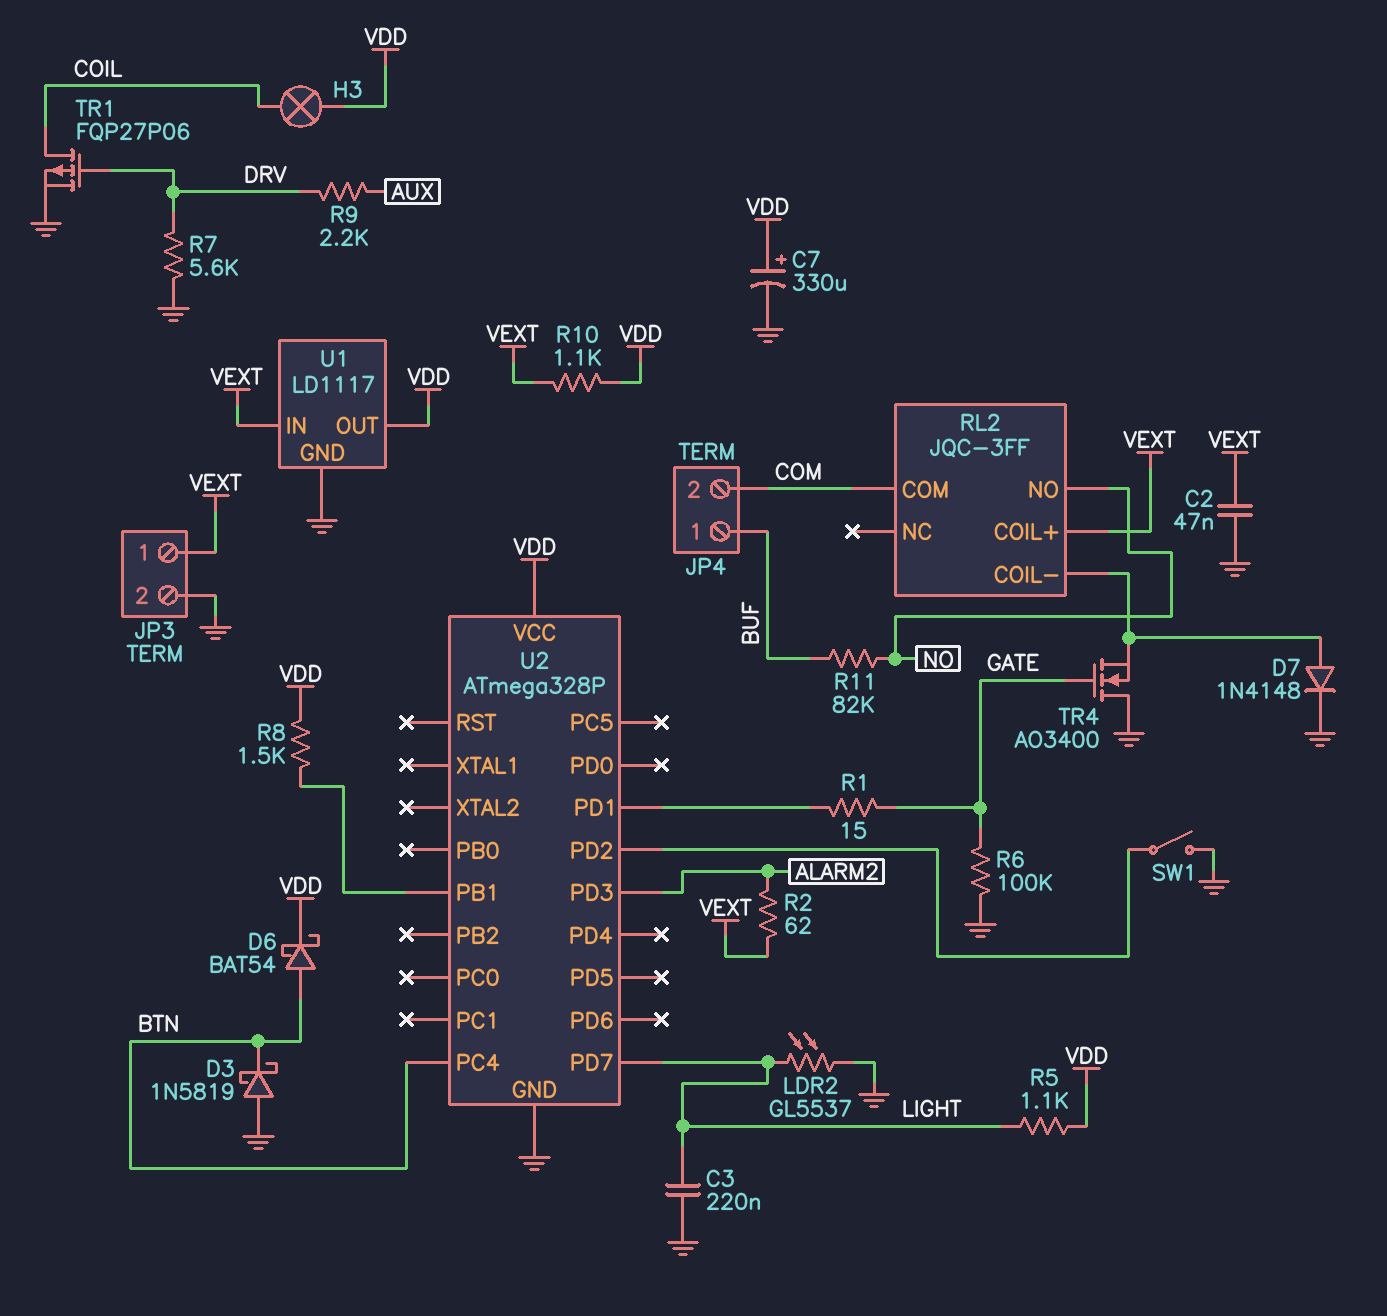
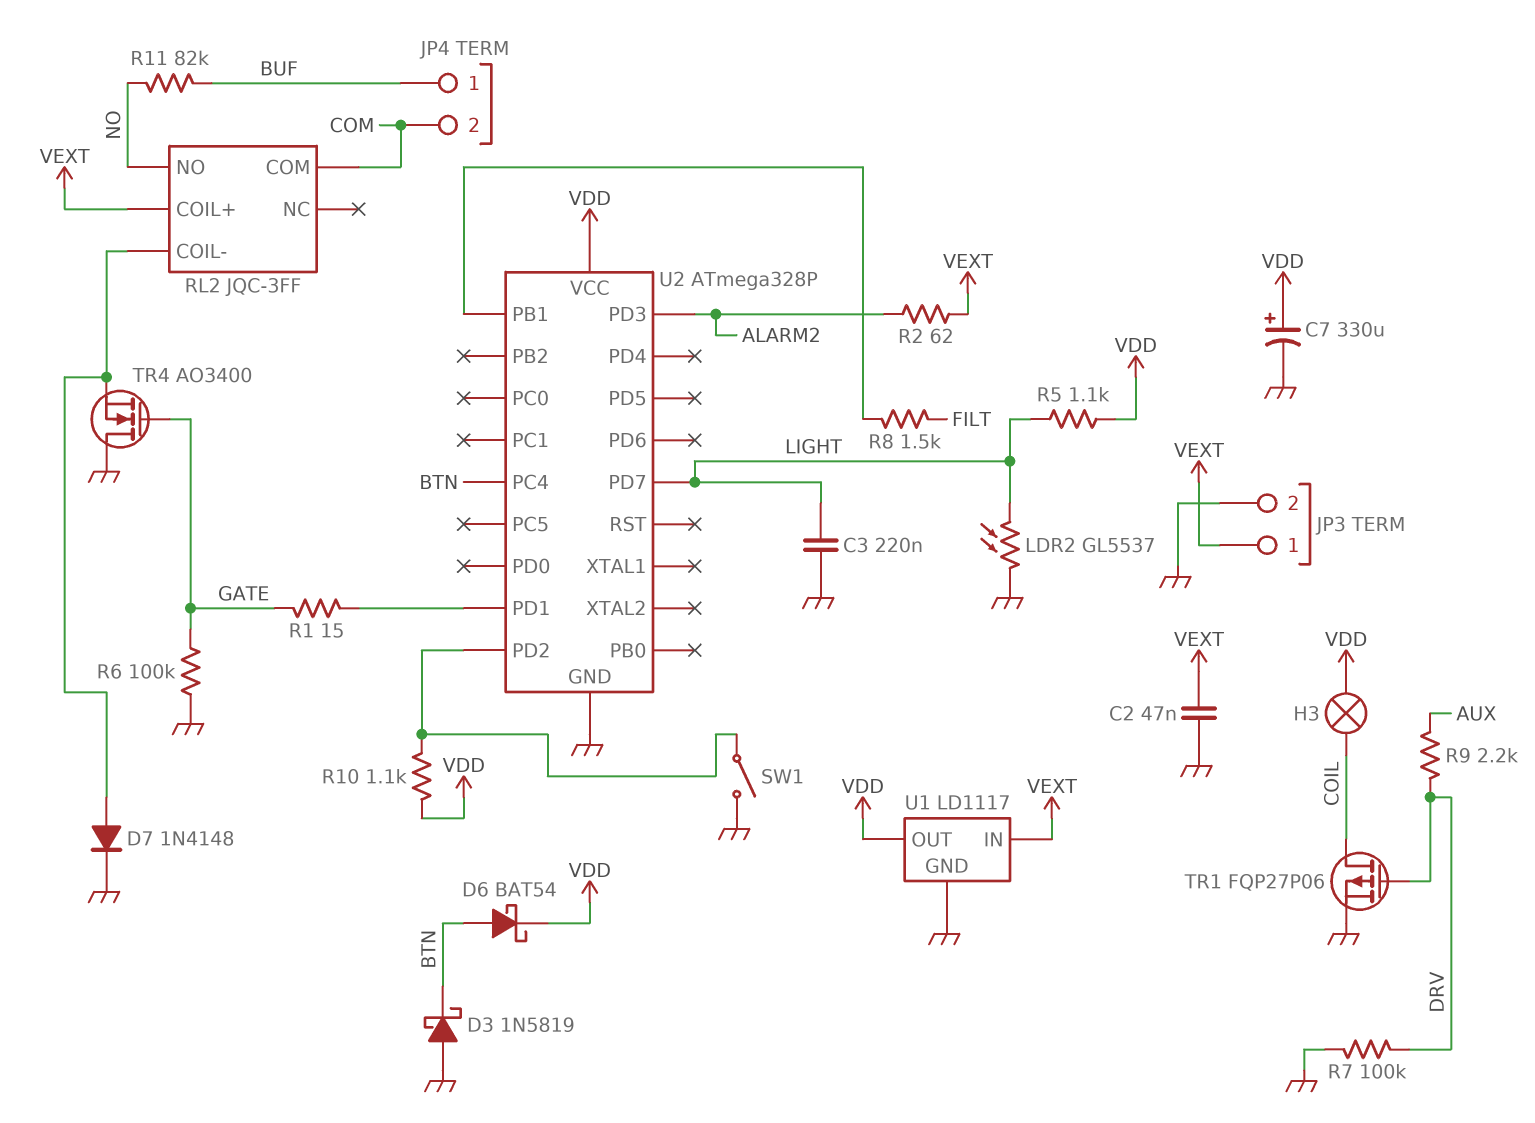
R7: 5.6k (DRV, GND) -> 100k (DRV, GND)
R8: 1.5k (U2/PB1, VDD) -> 1.5k (FILT, U2/PB1)
R10: 1.1k (VDD, VEXT) -> 1.1k (U2/PD2, VDD)

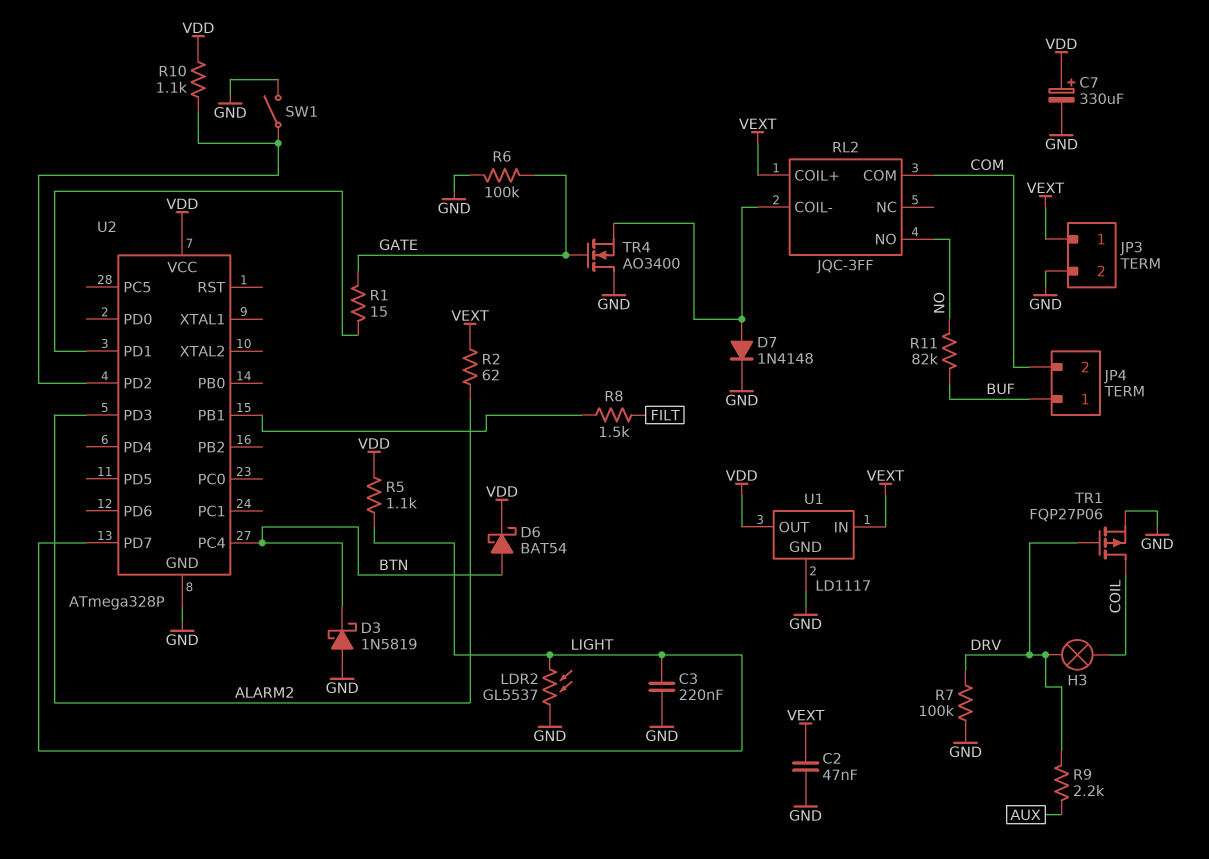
H3: lamp (COIL, VDD) -> lamp (COIL, DRV)

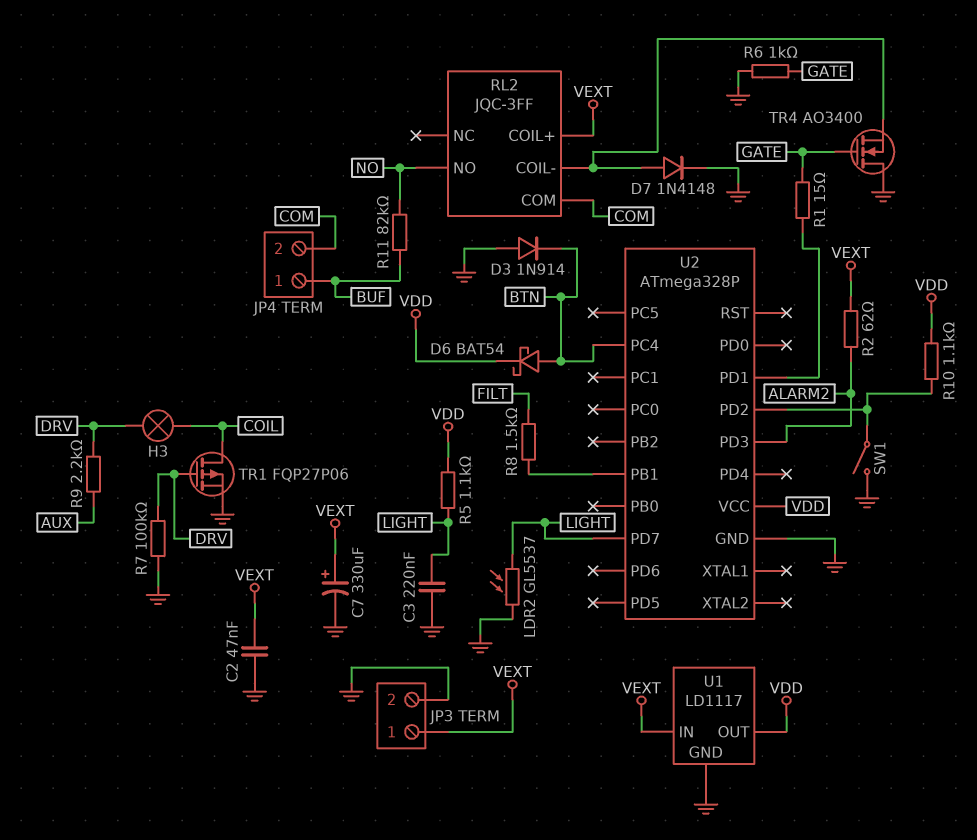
C7: 330uF (plus VDD, minus GND) -> 330uF (plus VEXT, minus GND)
D3: schottky 1N5819 (A GND, K BTN) -> diode 1N914 (A GND, K BTN)
R6: 100k (GATE, GND) -> 1k (GATE, GND)

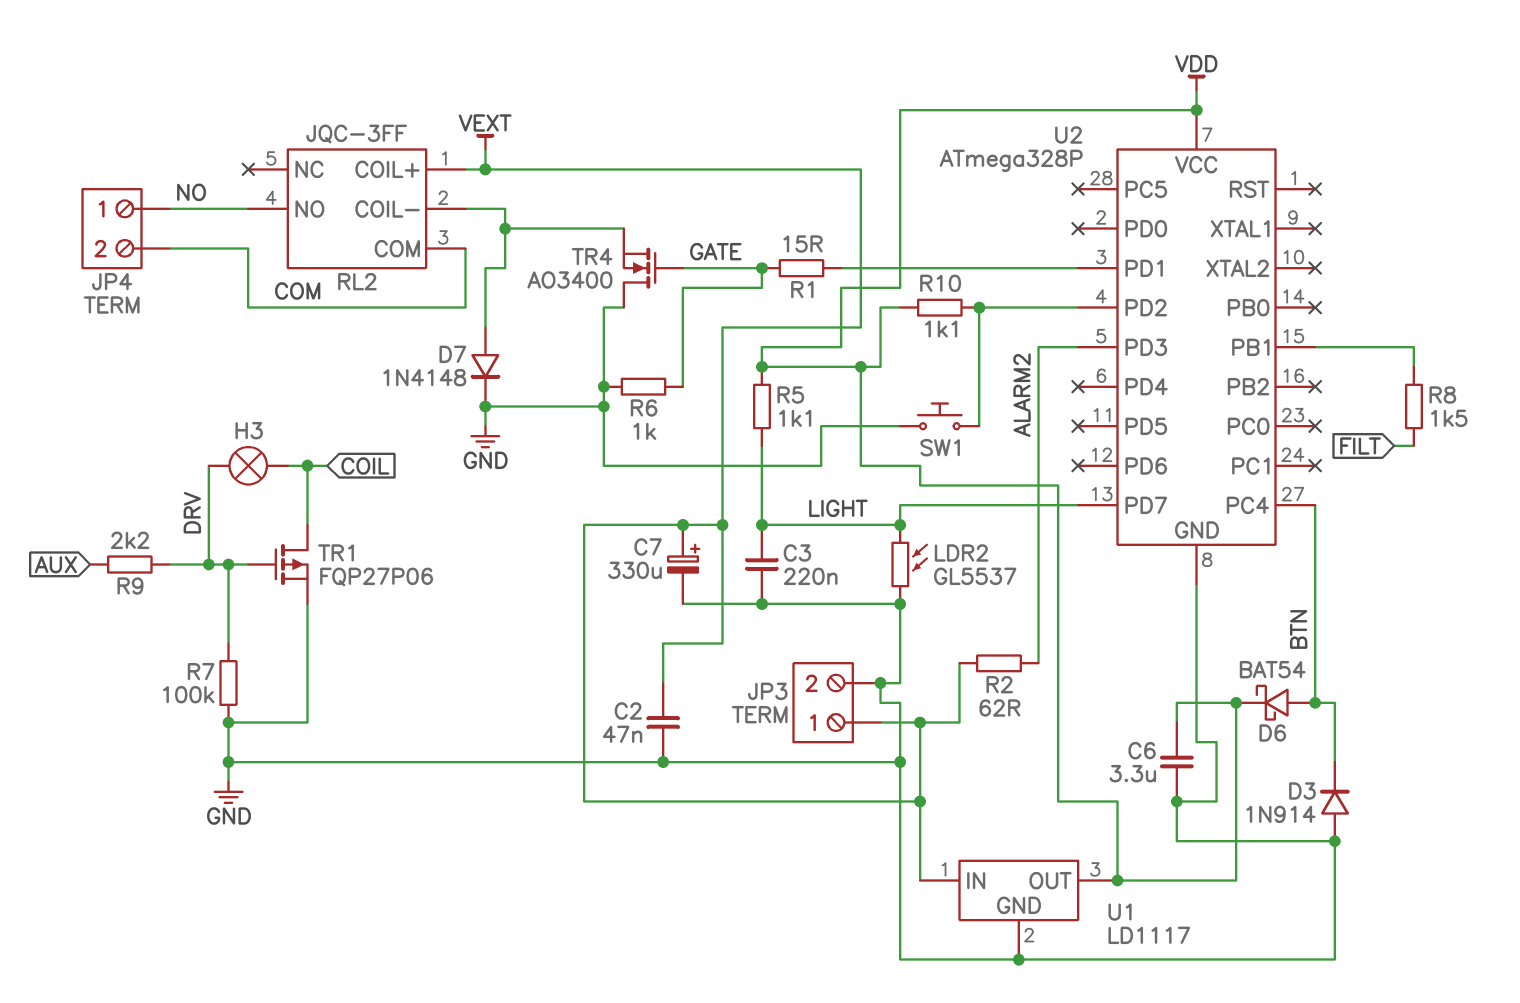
C6: none -> 3.3uF (GND, VDD)
JP4 pin 1: BUF -> NO
R11: 82k (BUF, NO) -> none
SW1: switch (GND, U2/PD2) -> button (GND, U2/PD2)

